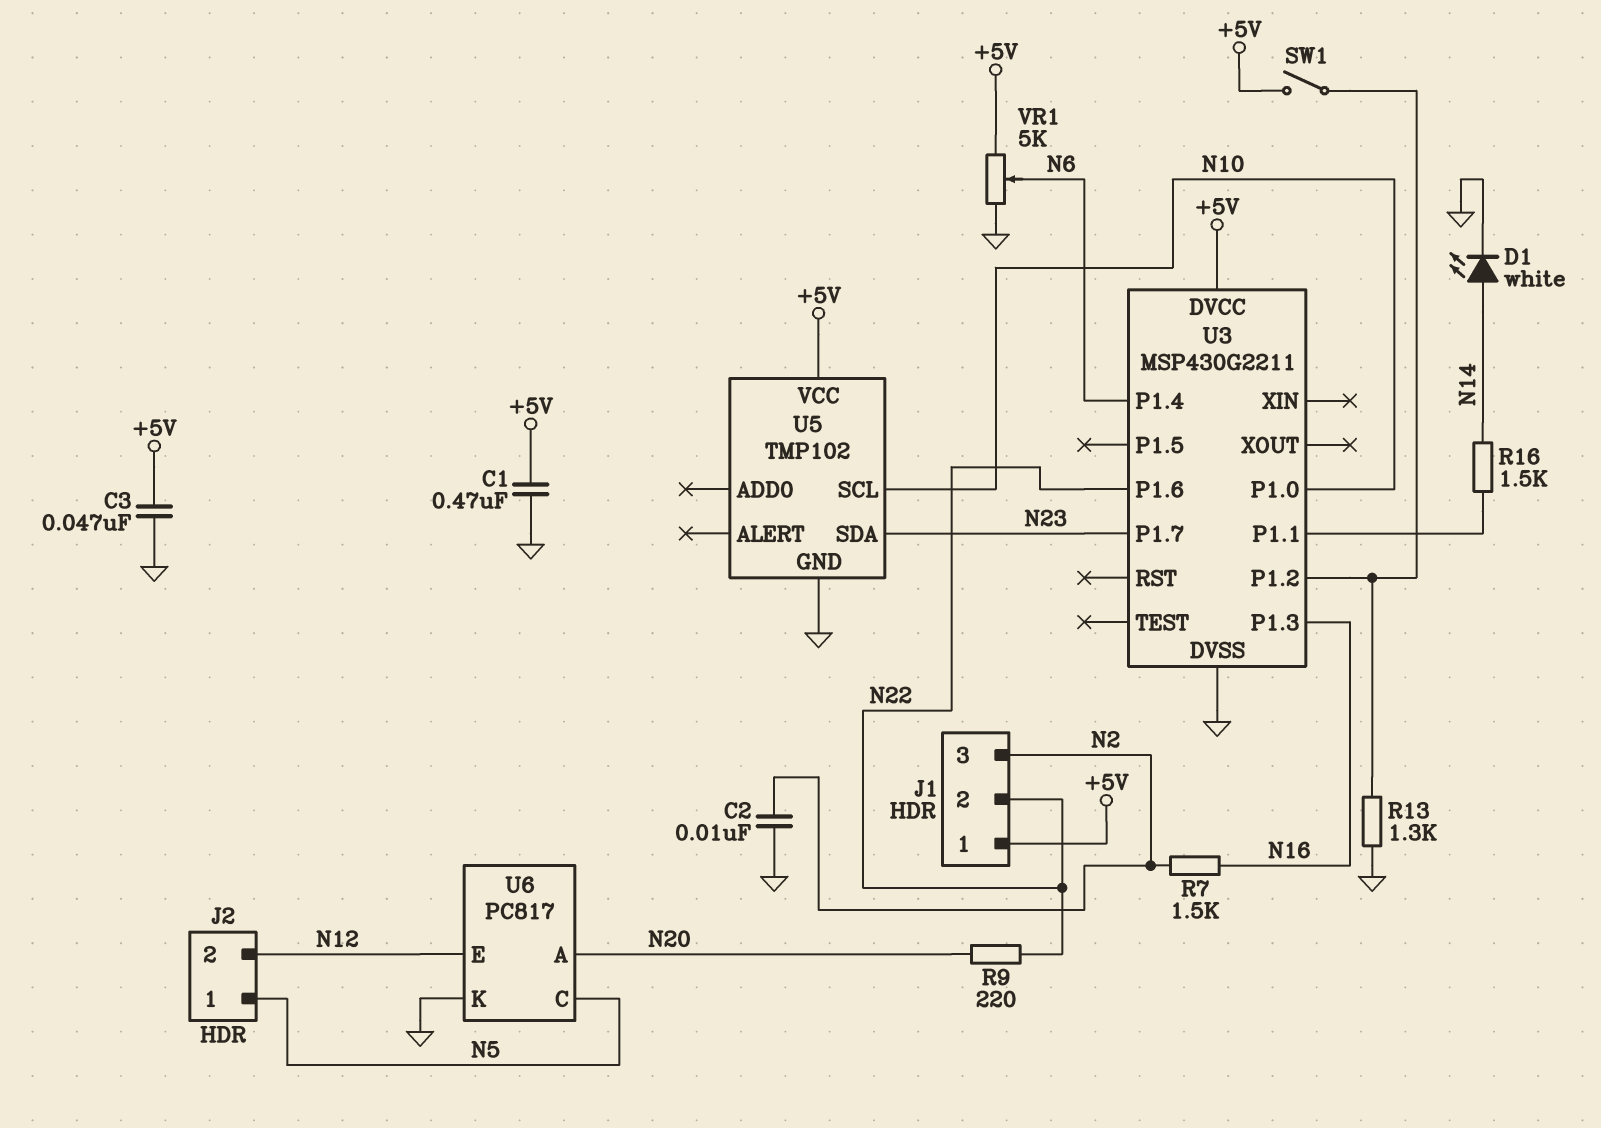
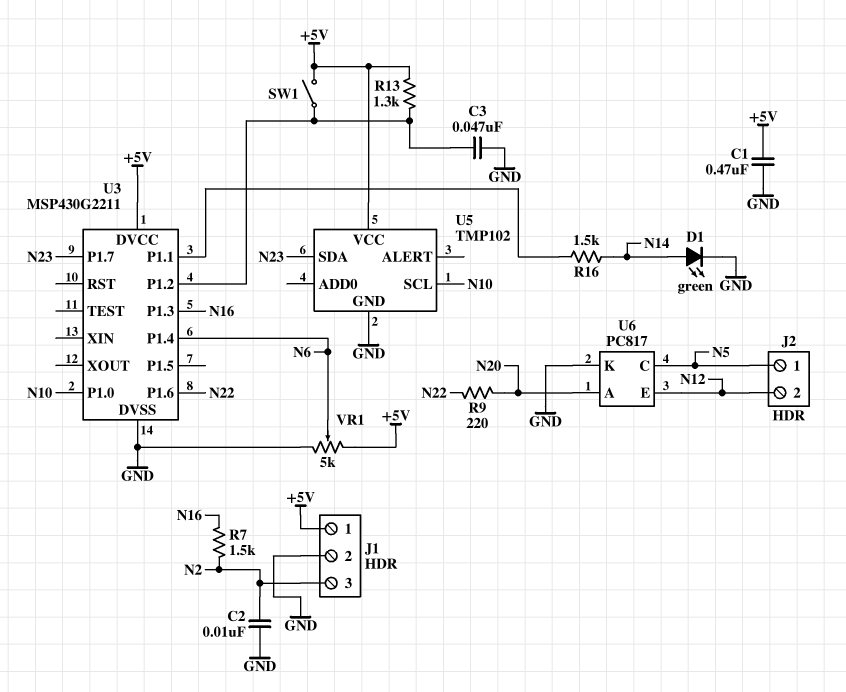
C3: 47nF (+5V, GND) -> 47nF (GND, U3/P1.2)
D1: LED white (A N14, K GND) -> LED green (A N14, K GND)
J1 pin 2: N22 -> GND
R13: 1.3k (GND, U3/P1.2) -> 1.3k (+5V, U3/P1.2)

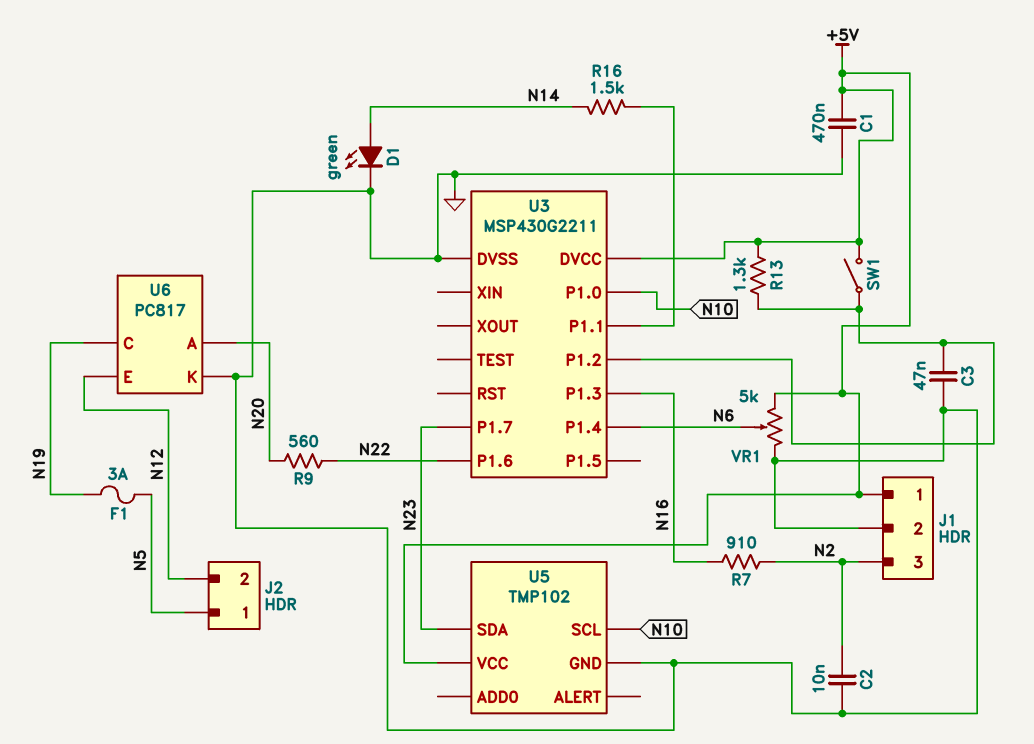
F1: none -> 3A (N5, N19)
R7: 1.5k (N2, N16) -> 910 (N2, N16)
R9: 220 (N20, N22) -> 560 (N20, N22)
U6 pin C: N5 -> N19

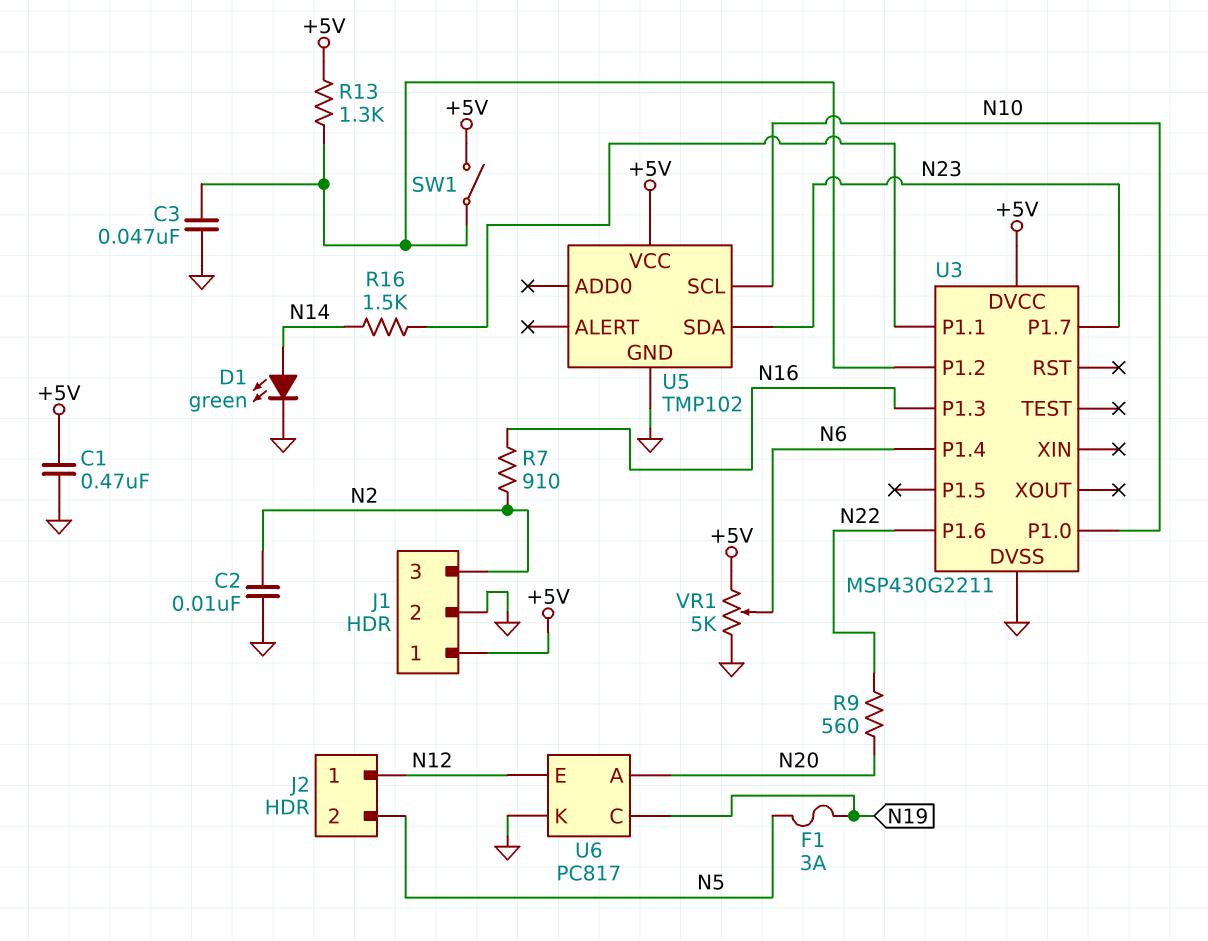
J2 pin 1: N5 -> N12
J2 pin 2: N12 -> N5

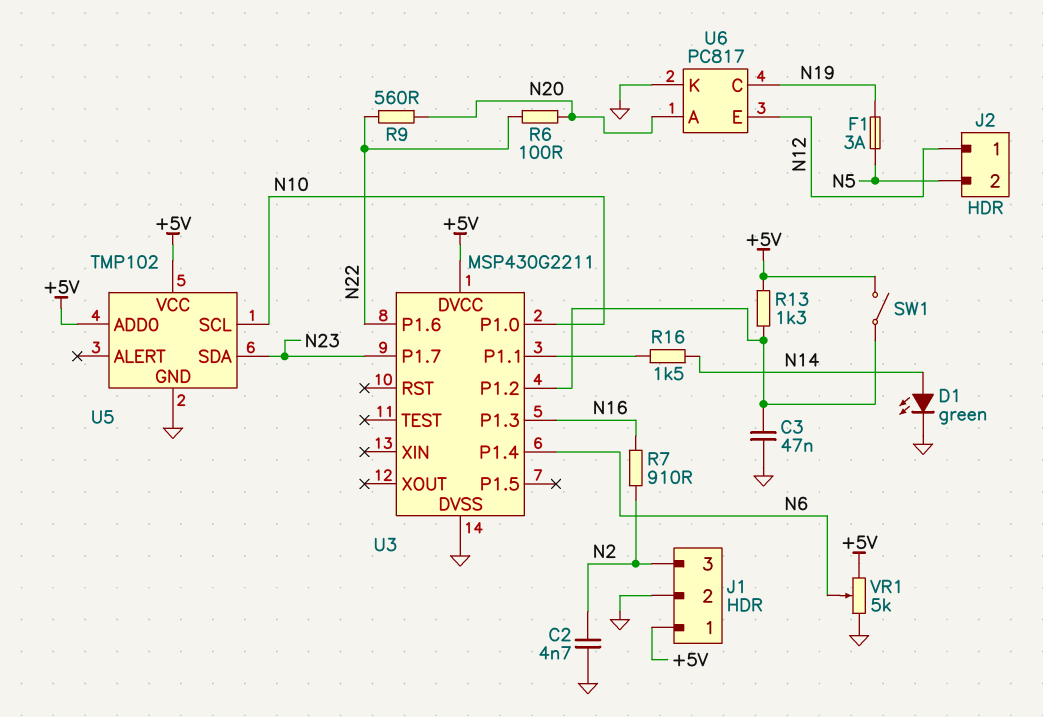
C1: 470nF (+5V, GND) -> none
C2: 10nF (GND, N2) -> 4.7nF (GND, N2)
R6: none -> 100 (N20, N22)
U5 pin ADD0: none -> +5V

